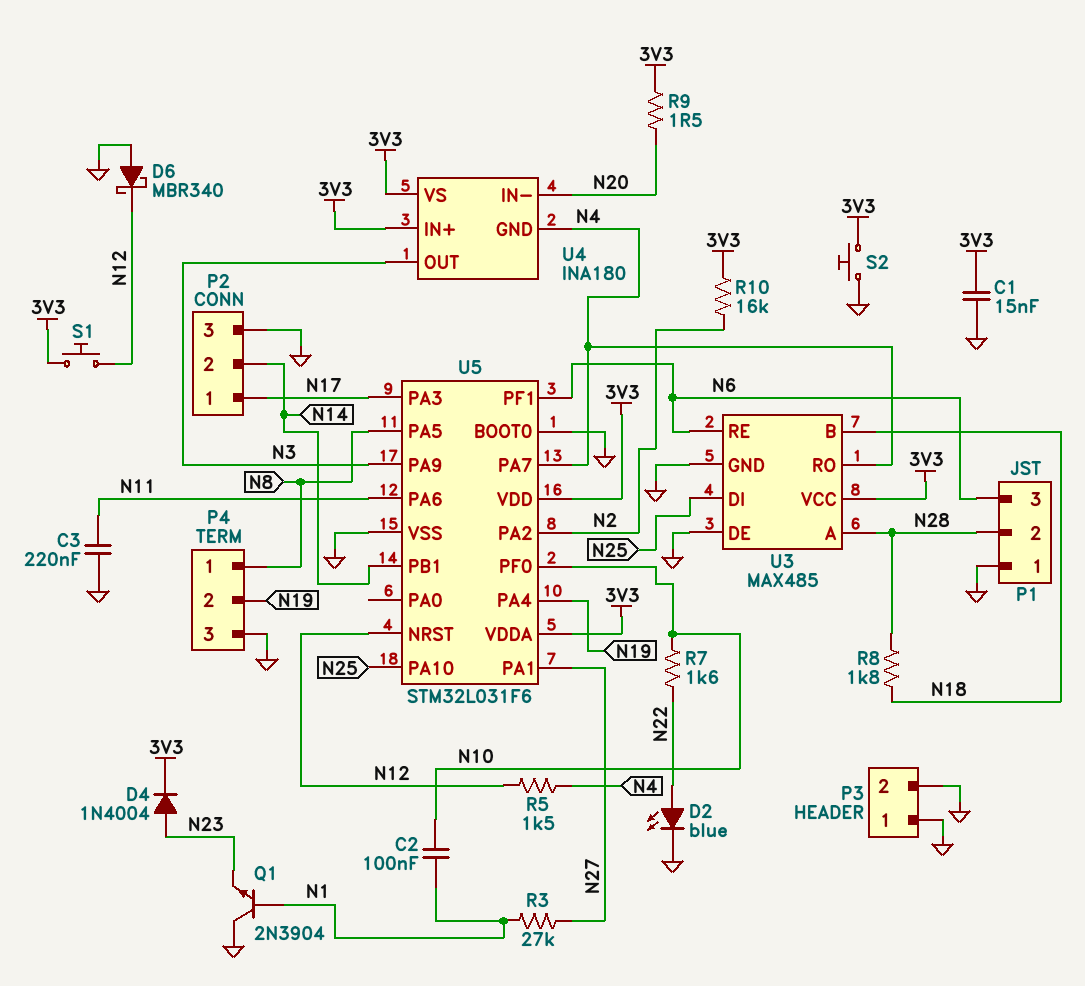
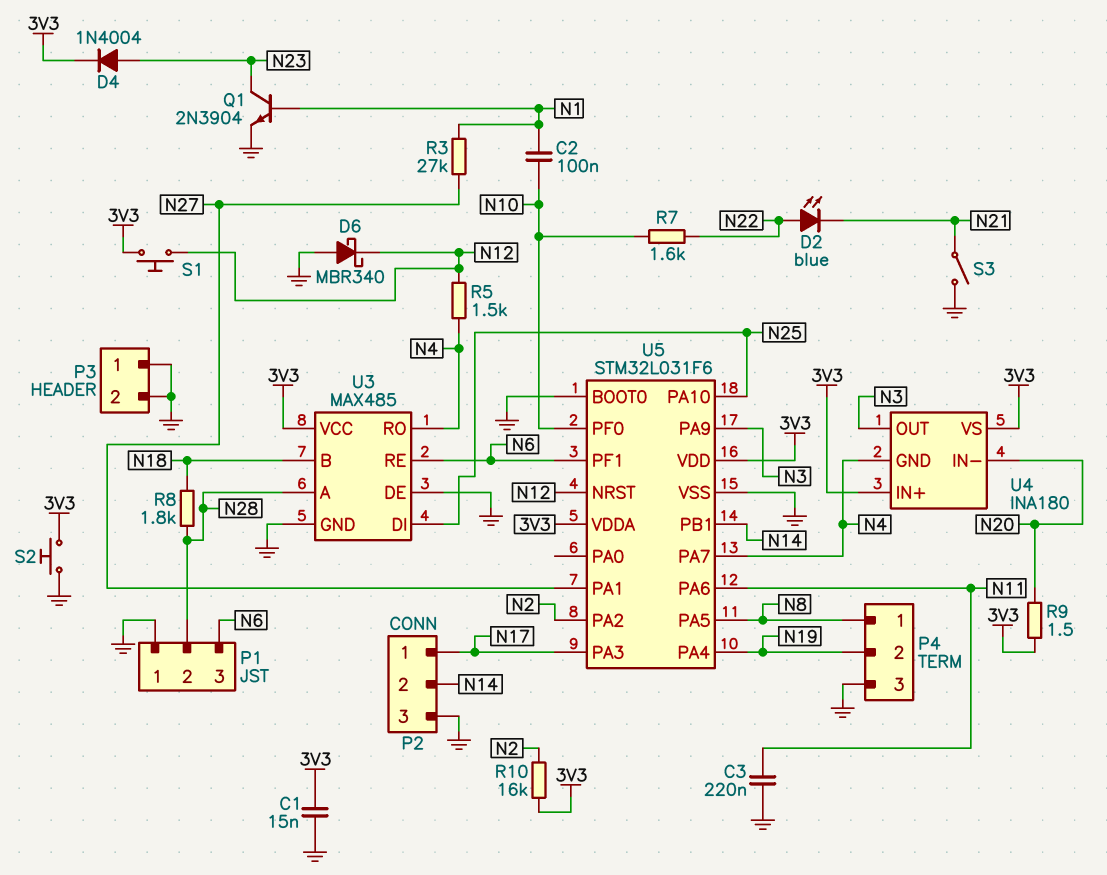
D2: LED blue (A N22, K GND) -> LED blue (A N22, K N21)
Q1: NPN 2N3904 (B N1, C GND, E N23) -> NPN 2N3904 (B N1, C N23, E GND)
S3: none -> switch (GND, N21)

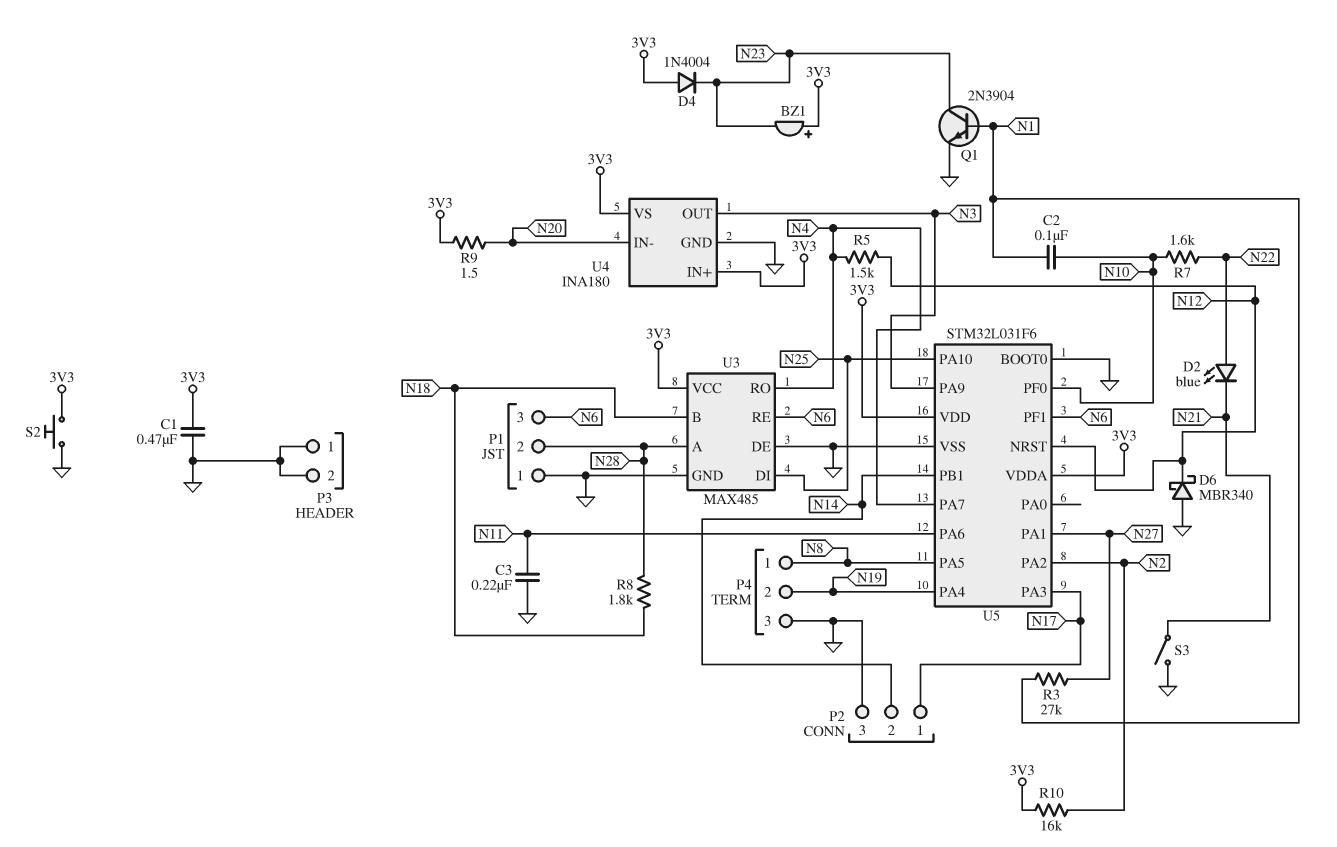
BZ1: none -> buzzer (plus 3V3, minus N23)
C1: 15nF (3V3, GND) -> 470nF (3V3, GND)
D4: diode 1N4004 (A N23, K 3V3) -> diode 1N4004 (A 3V3, K N23)
S1: button (3V3, N12) -> none
U4 pin GND: N4 -> GND

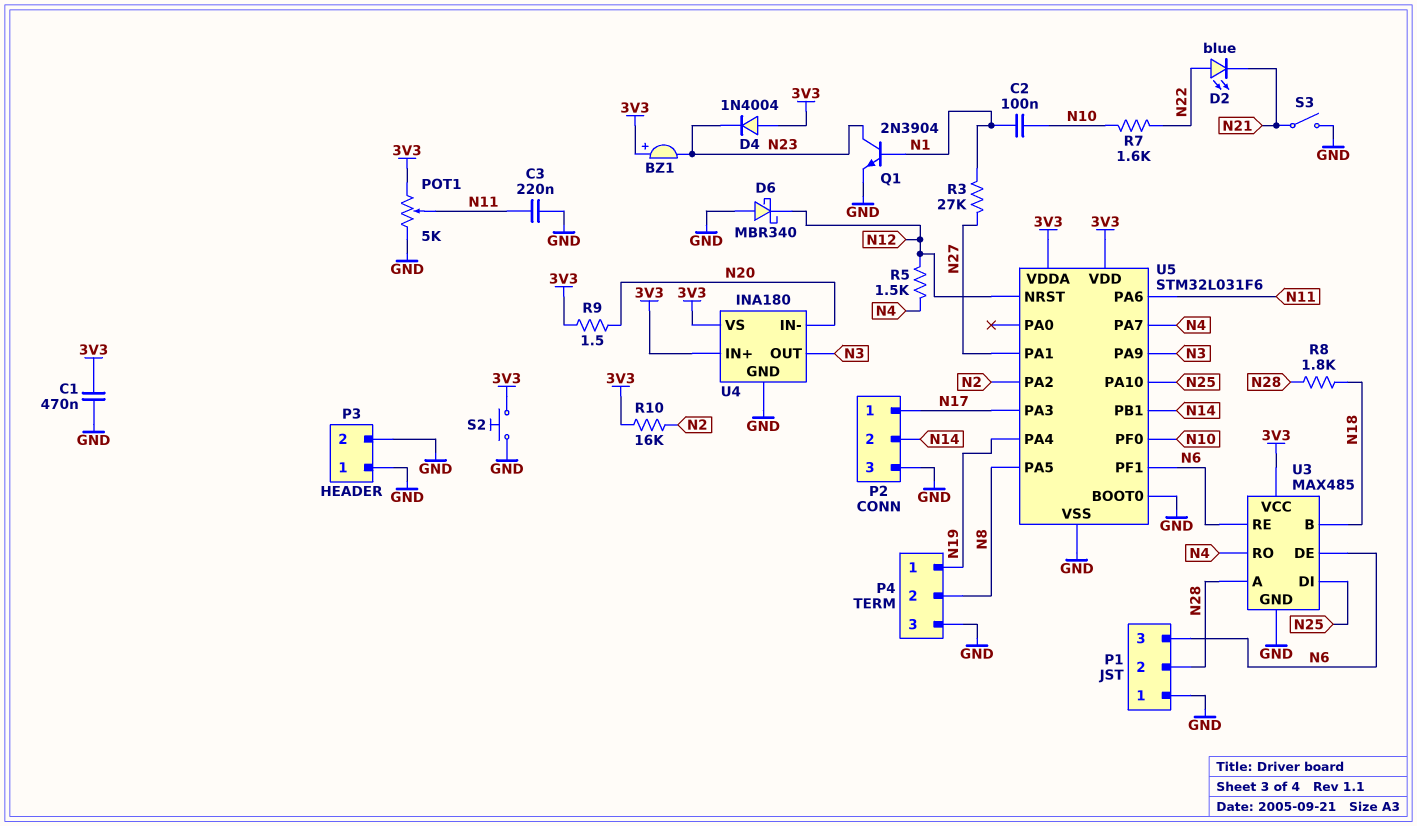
P4 pin 1: N8 -> N19
P4 pin 2: N19 -> N8
POT1: none -> 5k (3V3, GND, wiper N11)
U3 pin DE: GND -> N6

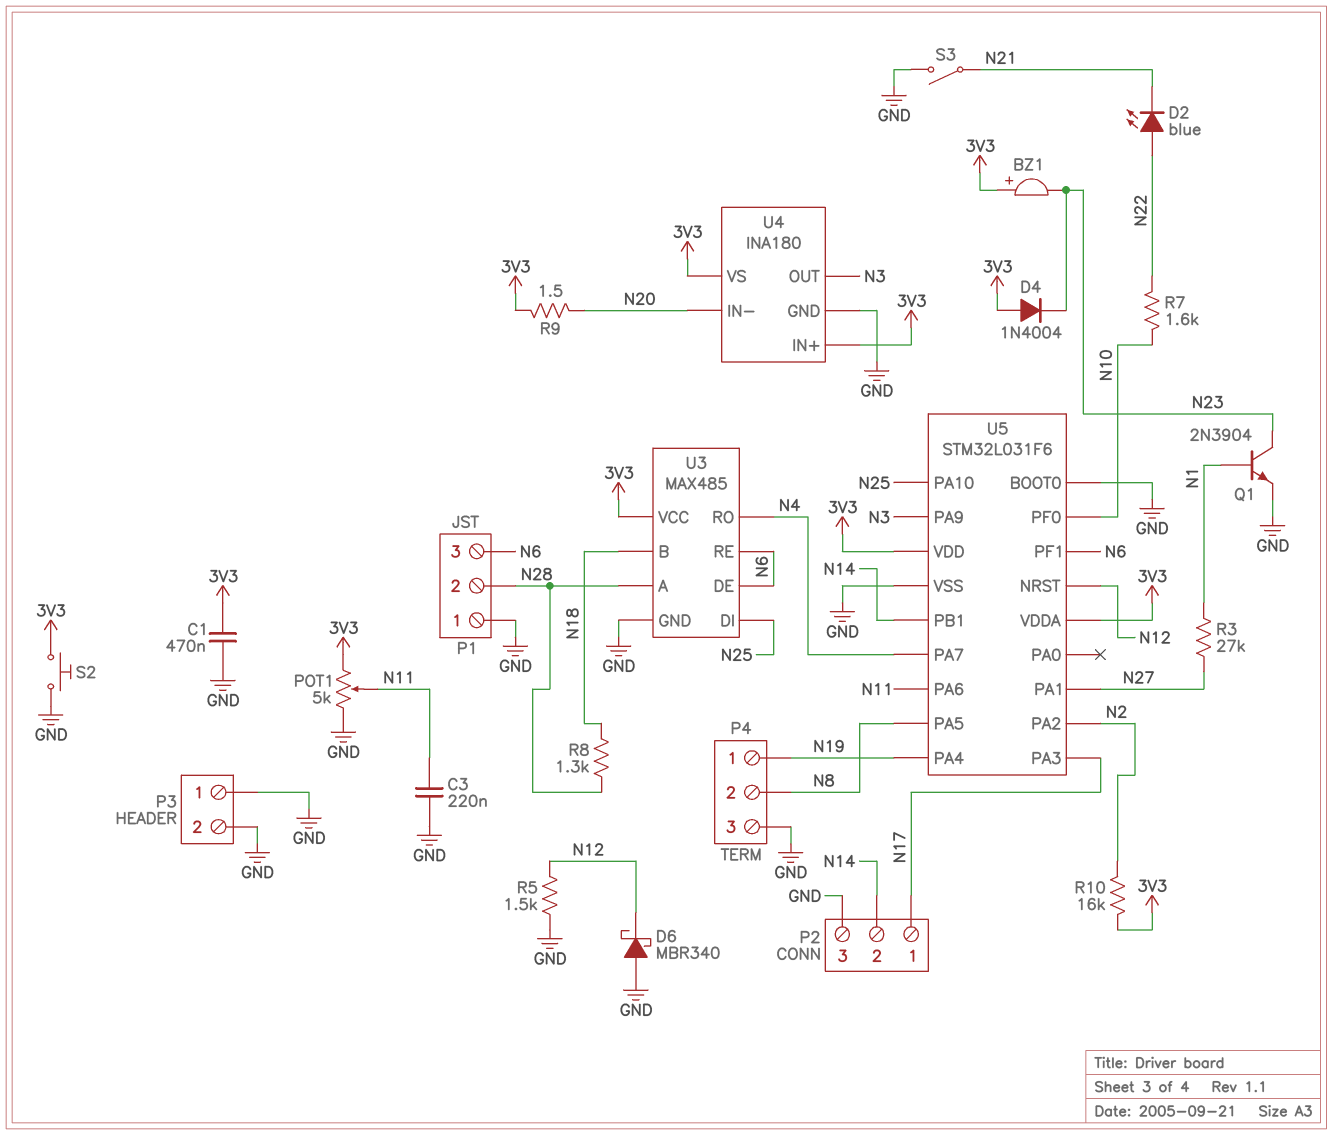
C2: 100nF (N1, N10) -> none
R5: 1.5k (N4, N12) -> 1.5k (GND, N12)
R8: 1.8k (N18, N28) -> 1.3k (N18, N28)

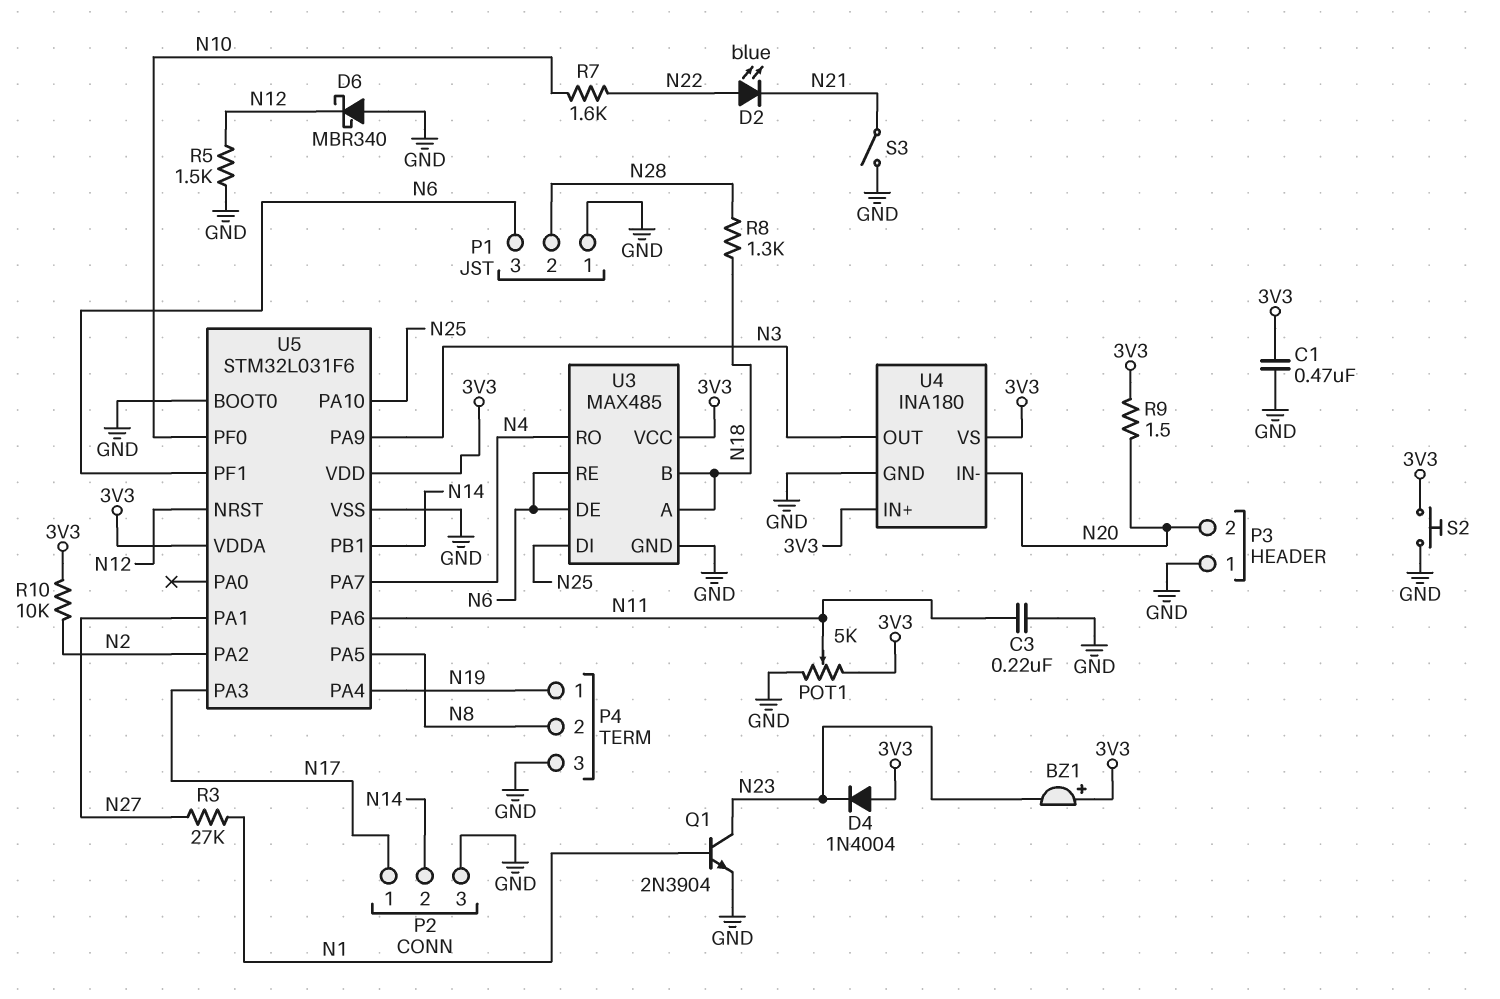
P3 pin 2: GND -> N20
R10: 16k (3V3, N2) -> 10k (3V3, N2)
U3 pin A: N28 -> N18

